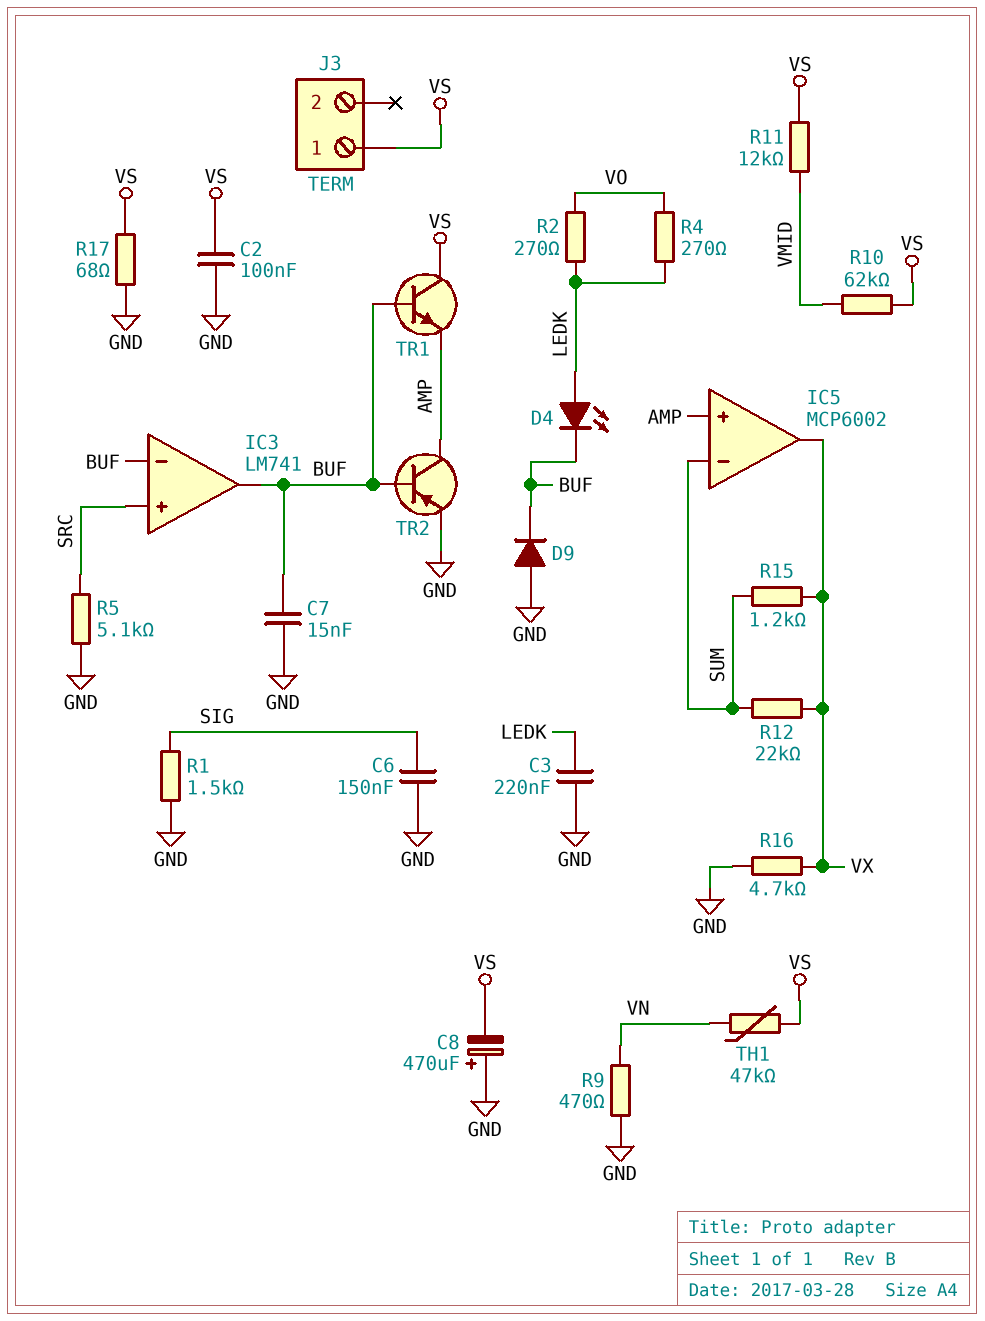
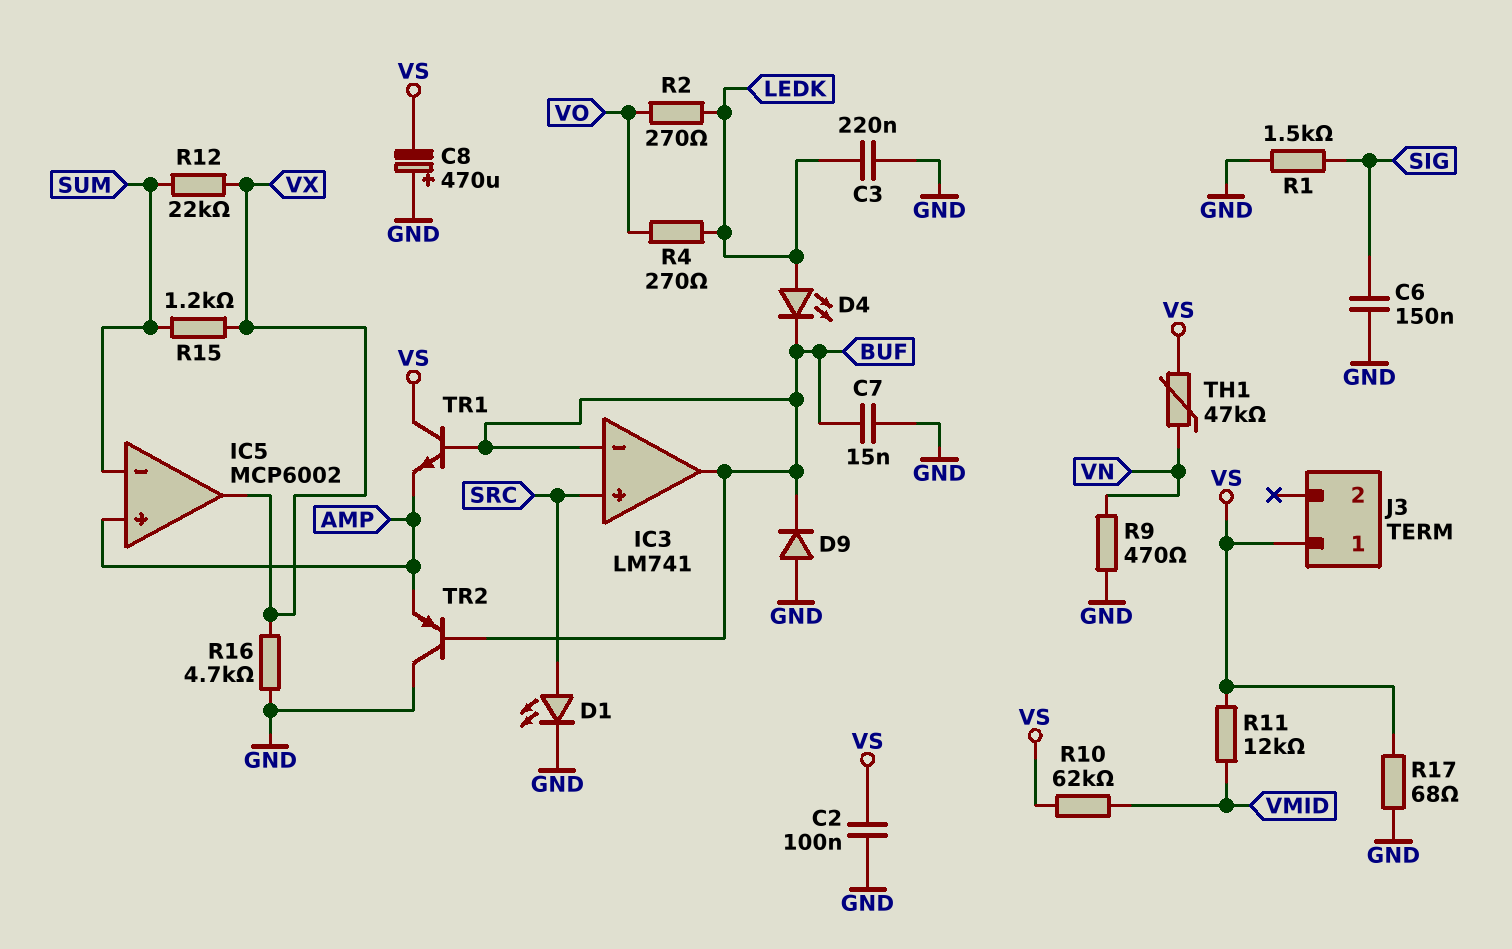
D1: none -> LED (A SRC, K GND)
R5: 5.1k (GND, SRC) -> none
TR2: PNP (B BUF, C AMP, E GND) -> PNP (B BUF, C GND, E AMP)

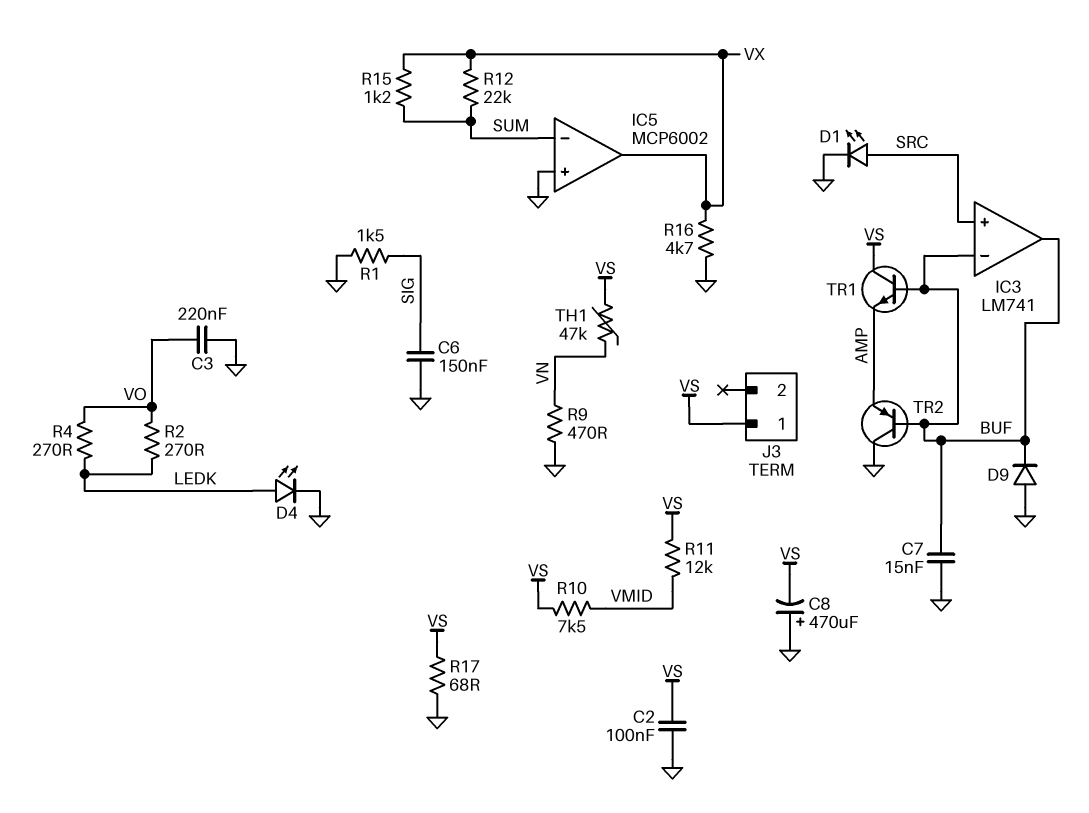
C3: 220nF (GND, LEDK) -> 220nF (GND, VO)
D4: LED (A LEDK, K BUF) -> LED (A LEDK, K GND)
IC5 pin in+: AMP -> GND
R10: 62k (VMID, VS) -> 7.5k (VMID, VS)

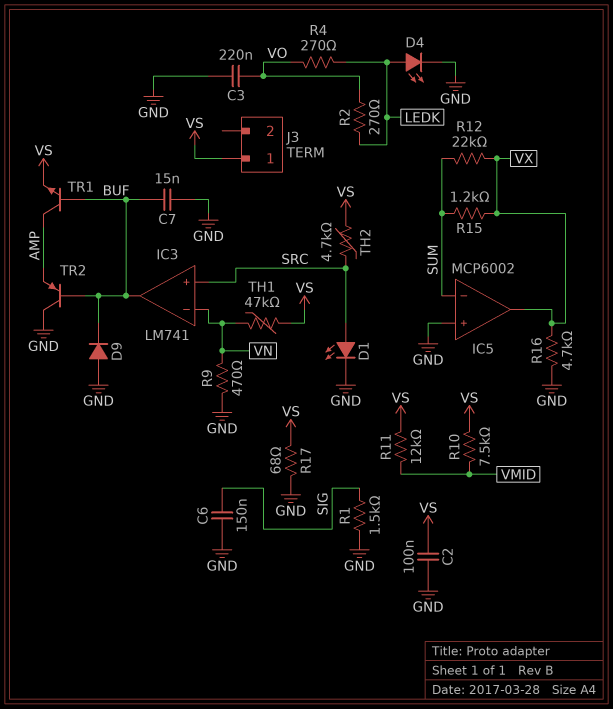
C8: 470uF (plus GND, minus VS) -> none
IC3 pin in-: BUF -> VN
TH2: none -> 4.7k (SRC, VS)
TR1: NPN (B BUF, C VS, E AMP) -> NPN (B BUF, C AMP, E VS)

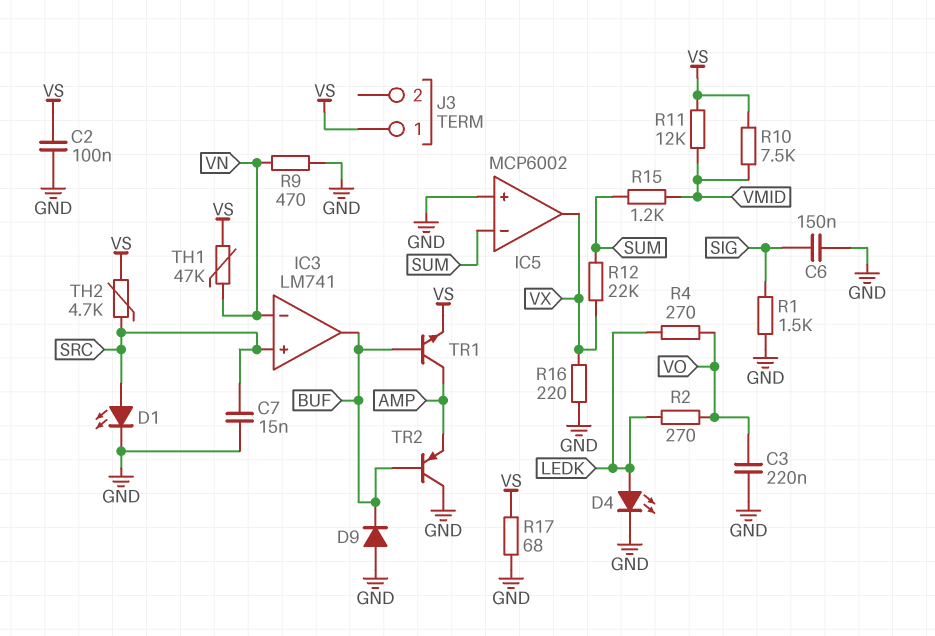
C7: 15nF (BUF, GND) -> 15nF (GND, SRC)
R15: 1.2k (SUM, VX) -> 1.2k (SUM, VMID)
R16: 4.7k (GND, VX) -> 220 (GND, VX)

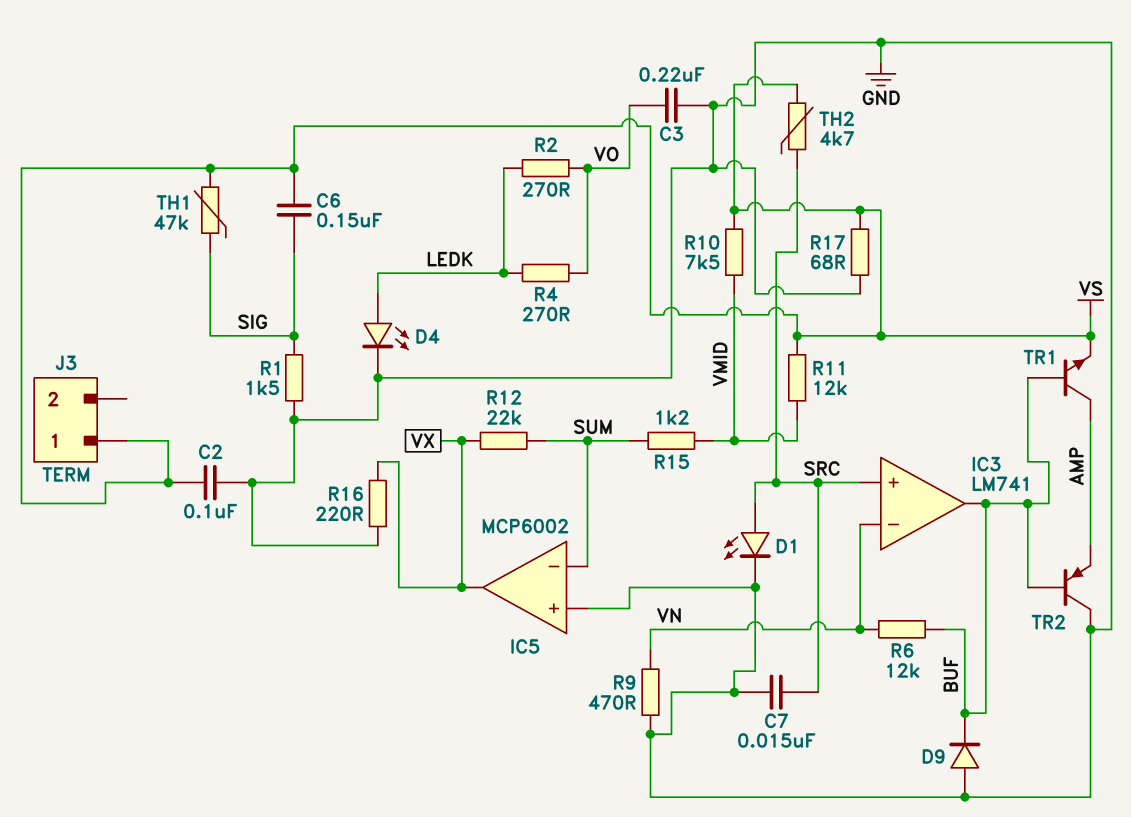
C6: 150nF (GND, SIG) -> 150nF (SIG, VS)
R6: none -> 12k (BUF, VN)
TH1: 47k (VN, VS) -> 47k (SIG, VS)

